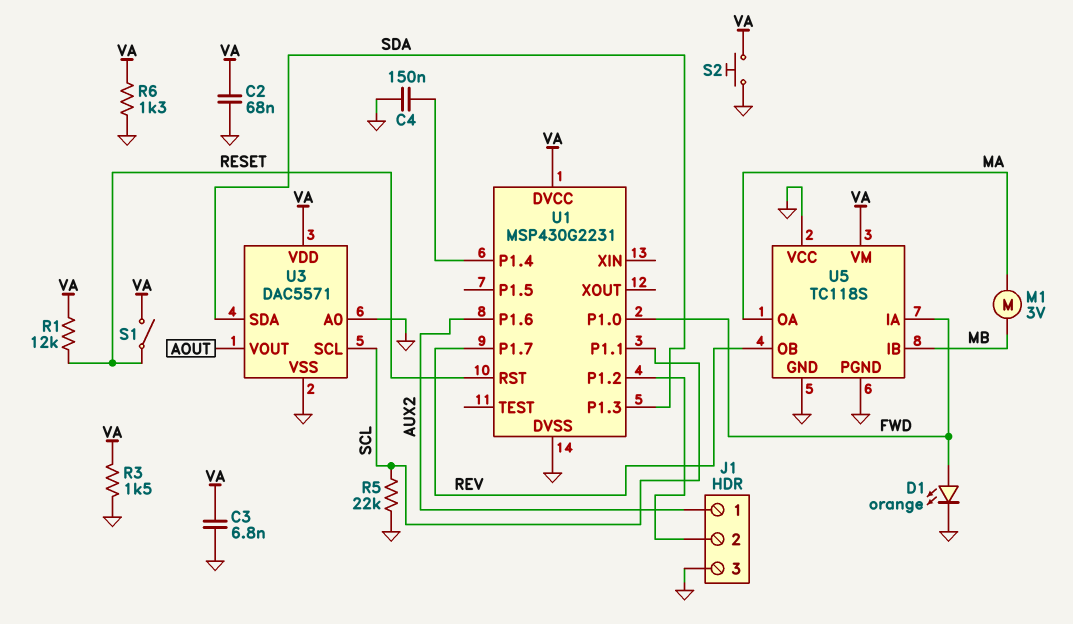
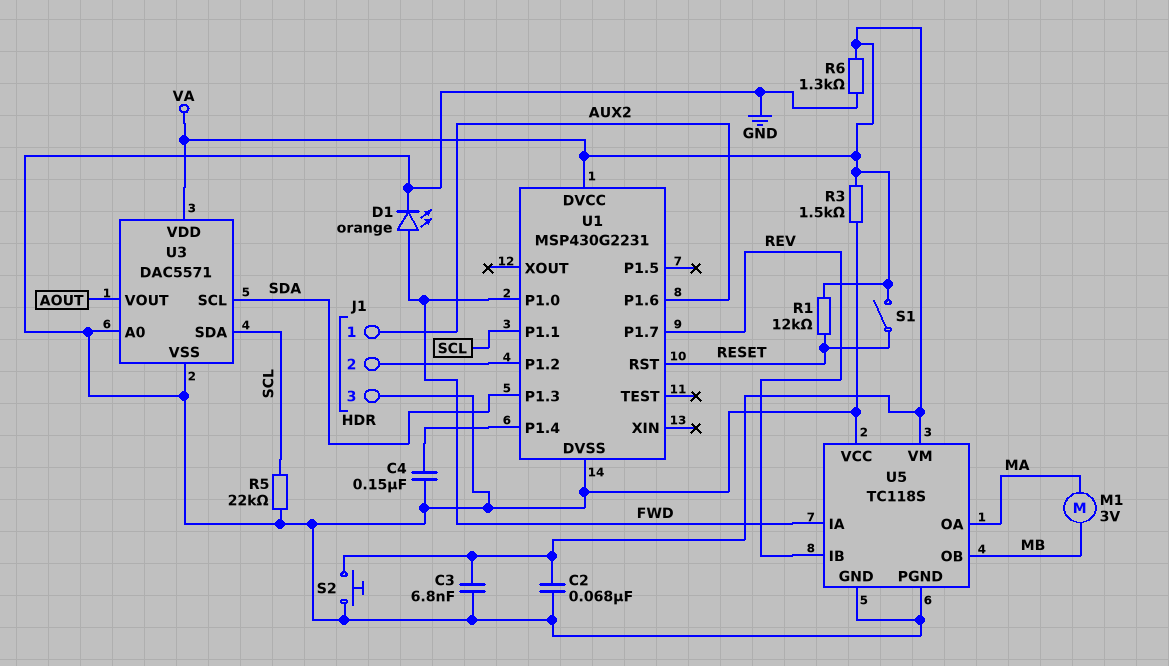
U3 pin SCL: SCL -> SDA
U3 pin SDA: SDA -> SCL
U5 pin IB: MB -> REV
U5 pin OB: REV -> MB

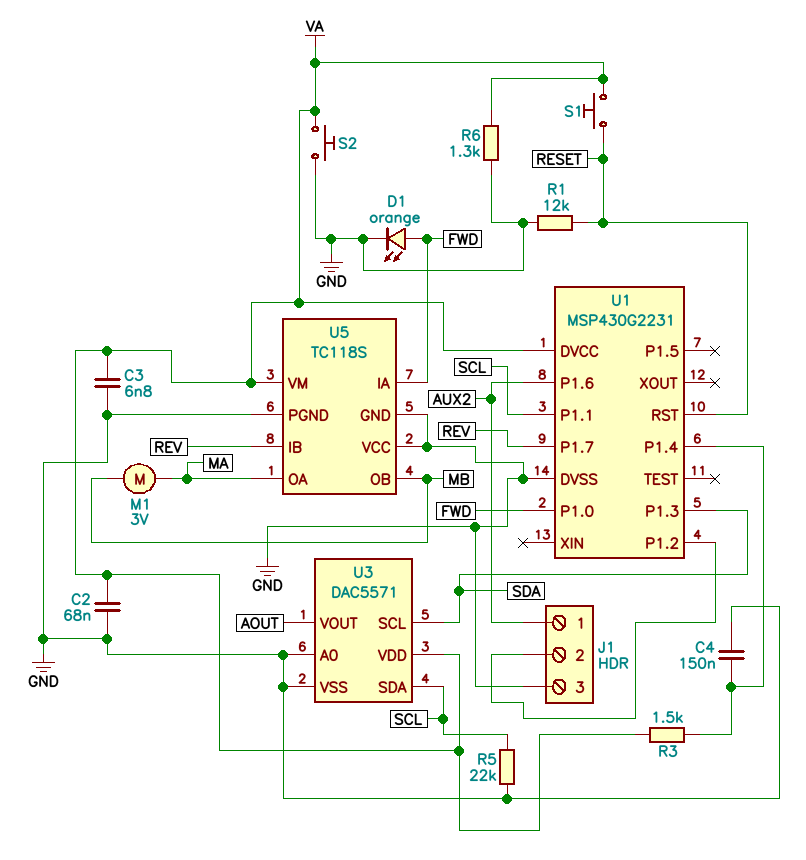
R1: 12k (RESET, VA) -> 12k (GND, RESET)
R3: 1.5k (GND, VA) -> 1.5k (U1/P1.4, VA)
S1: switch (RESET, VA) -> button (RESET, VA)

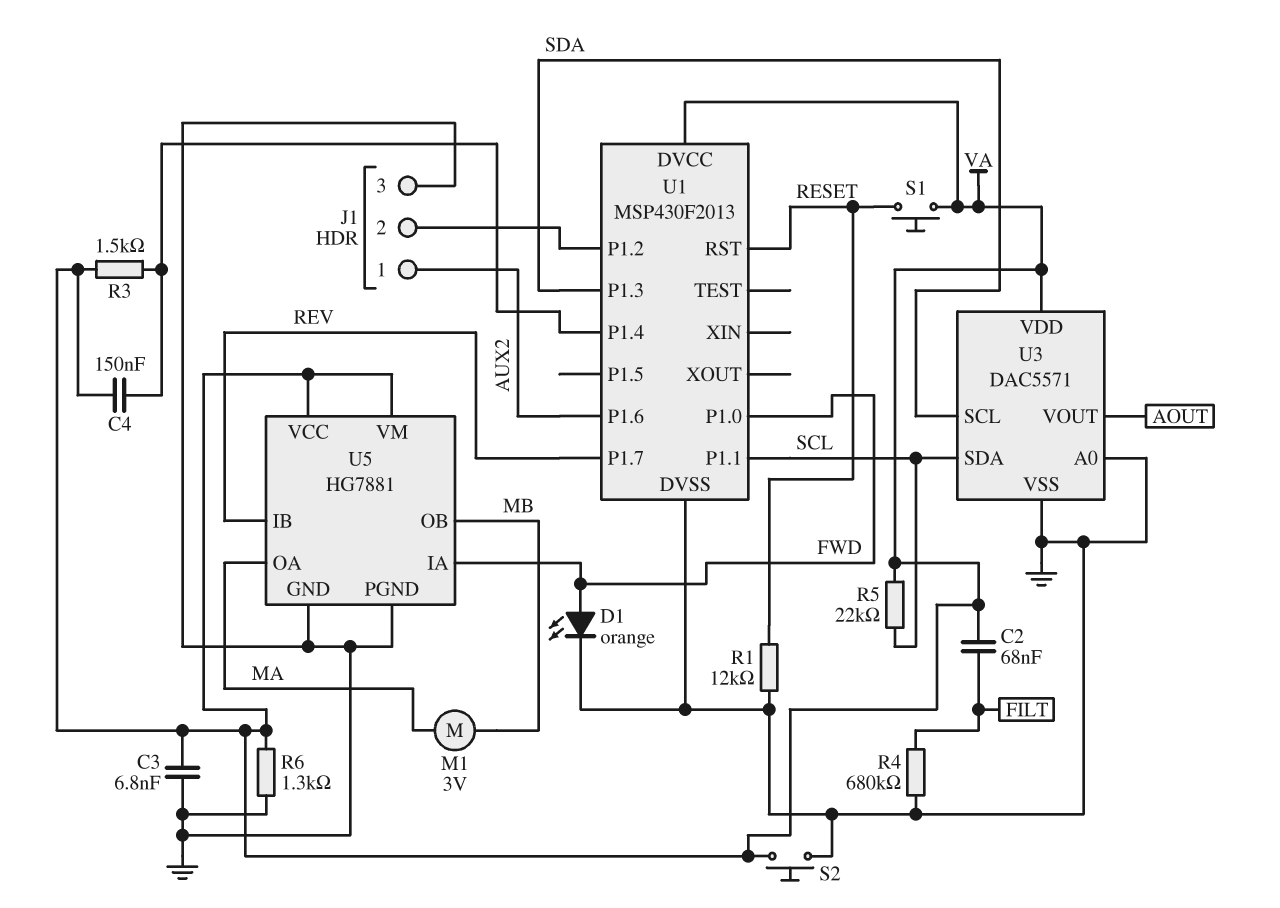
C2: 68nF (GND, VA) -> 68nF (FILT, VA)
C4: 150nF (GND, U1/P1.4) -> 150nF (U1/P1.4, VA)
R4: none -> 680k (FILT, GND)
R5: 22k (GND, SCL) -> 22k (SCL, VA)
U1: MSP430G2231 -> MSP430F2013
U5: TC118S -> HG7881
U5 pin VCC: GND -> VA

